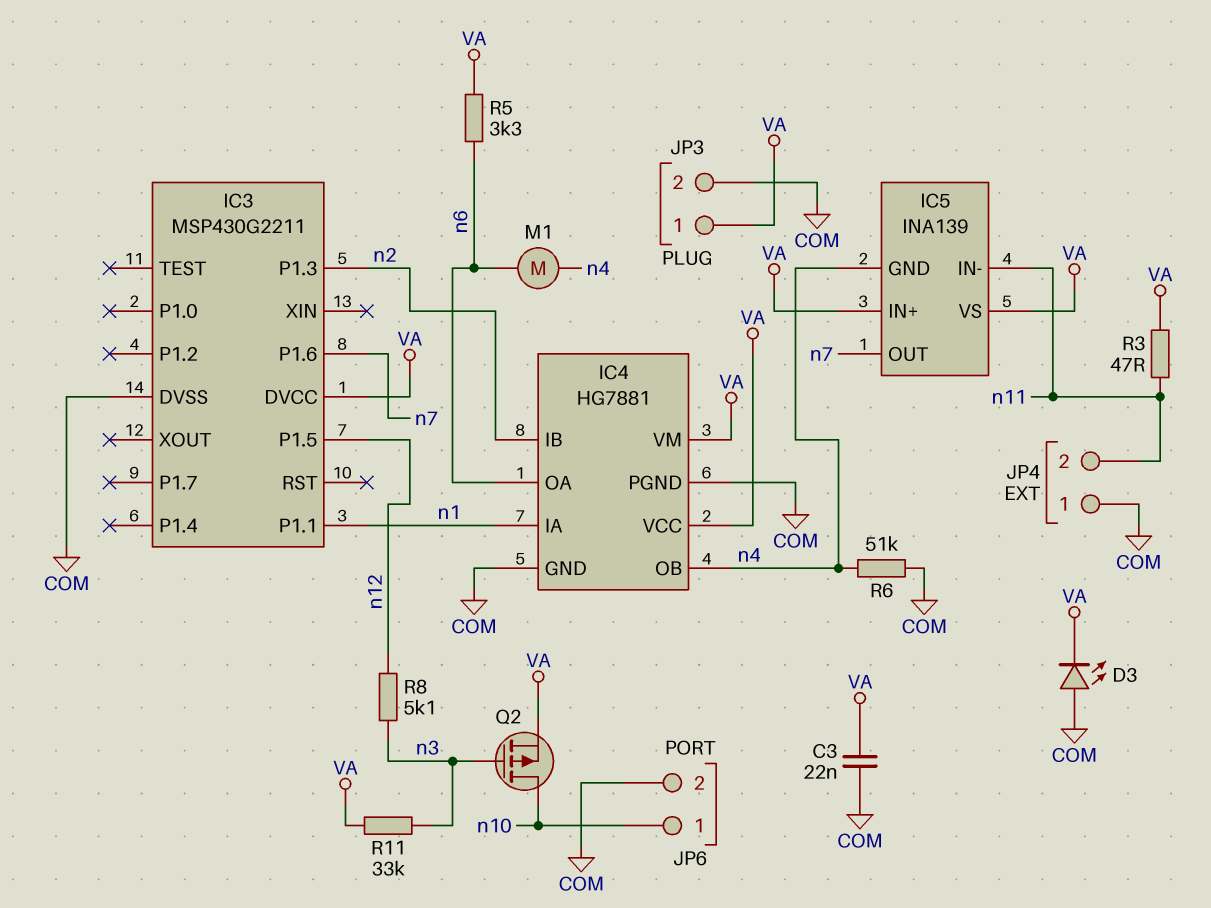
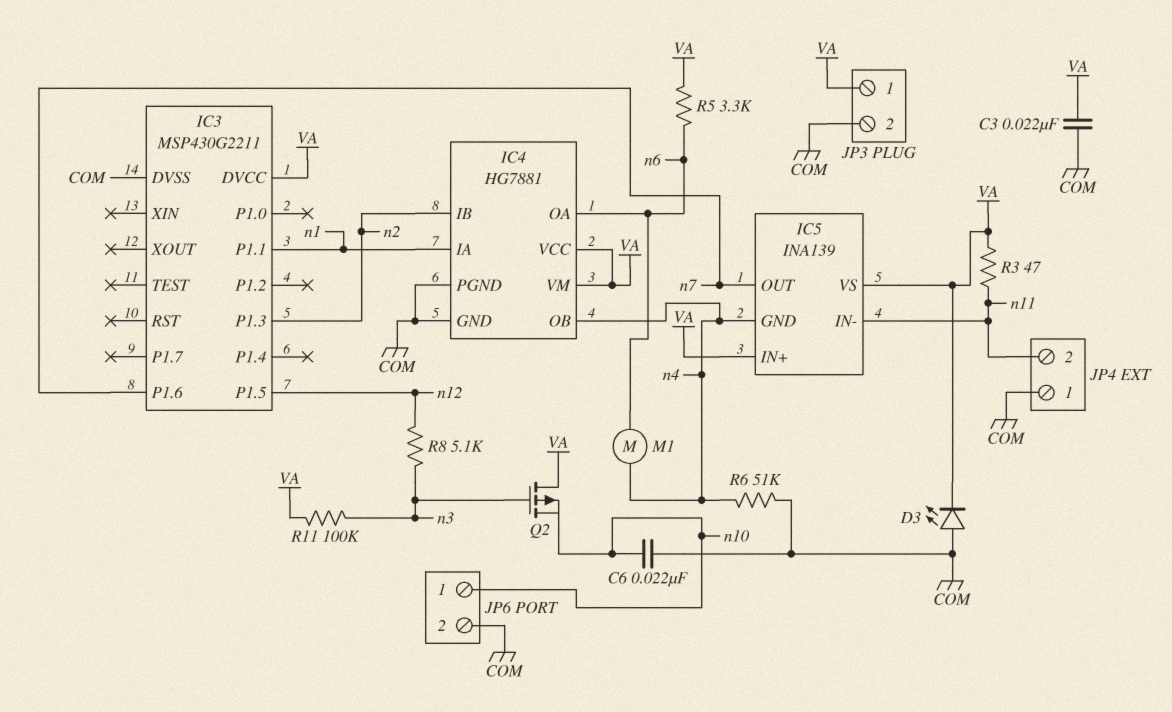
C6: none -> 22nF (COM, n10)
Q2: PMOS (G n3, D n10, S VA) -> PMOS (G n3, D VA, S n10)
R11: 33k (VA, n3) -> 100k (VA, n3)

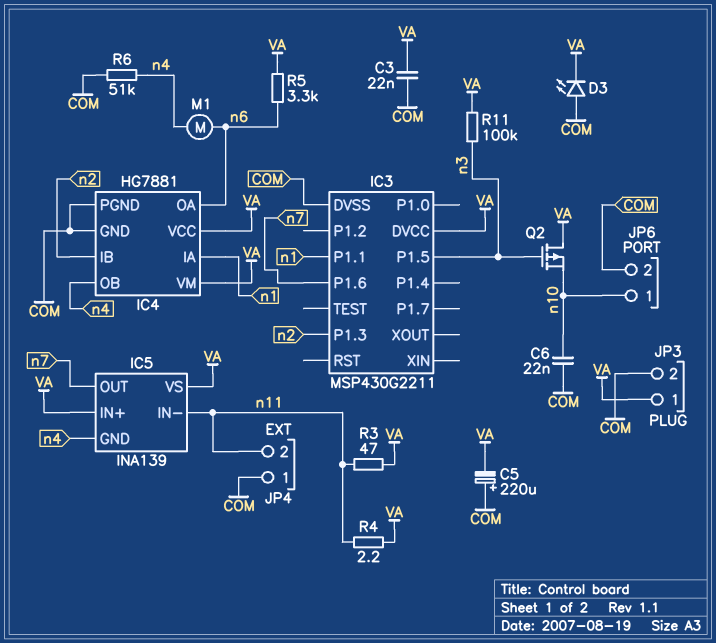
C5: none -> 220uF (plus COM, minus VA)
IC3 pin P1.5: n12 -> n3
R4: none -> 2.2 (VA, n11)
R8: 5.1k (n3, n12) -> none

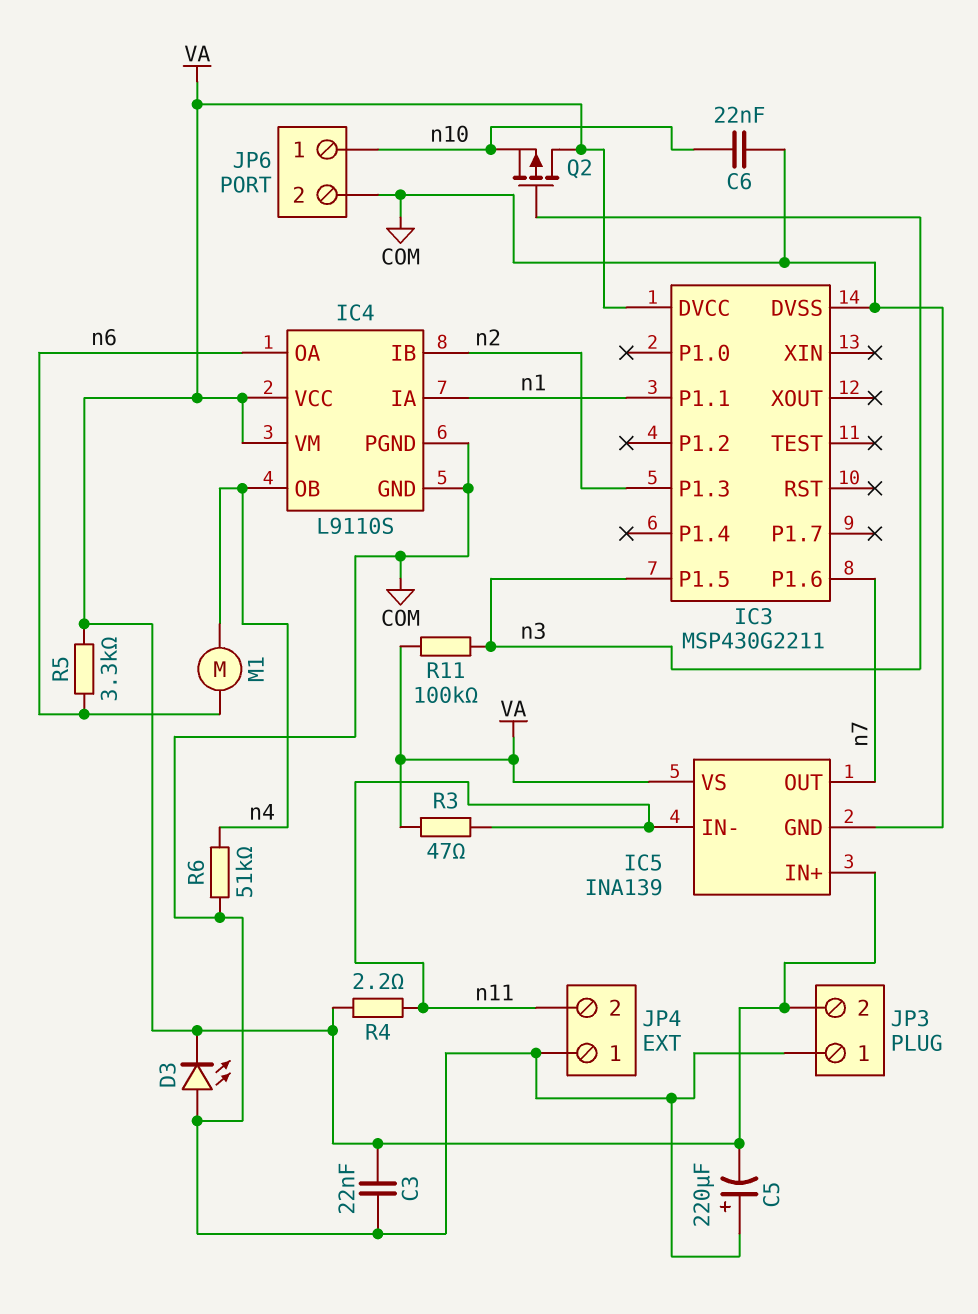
IC4: HG7881 -> L9110S
IC5 pin GND: n4 -> COM
JP3 pin 1: VA -> COM
JP3 pin 2: COM -> VA

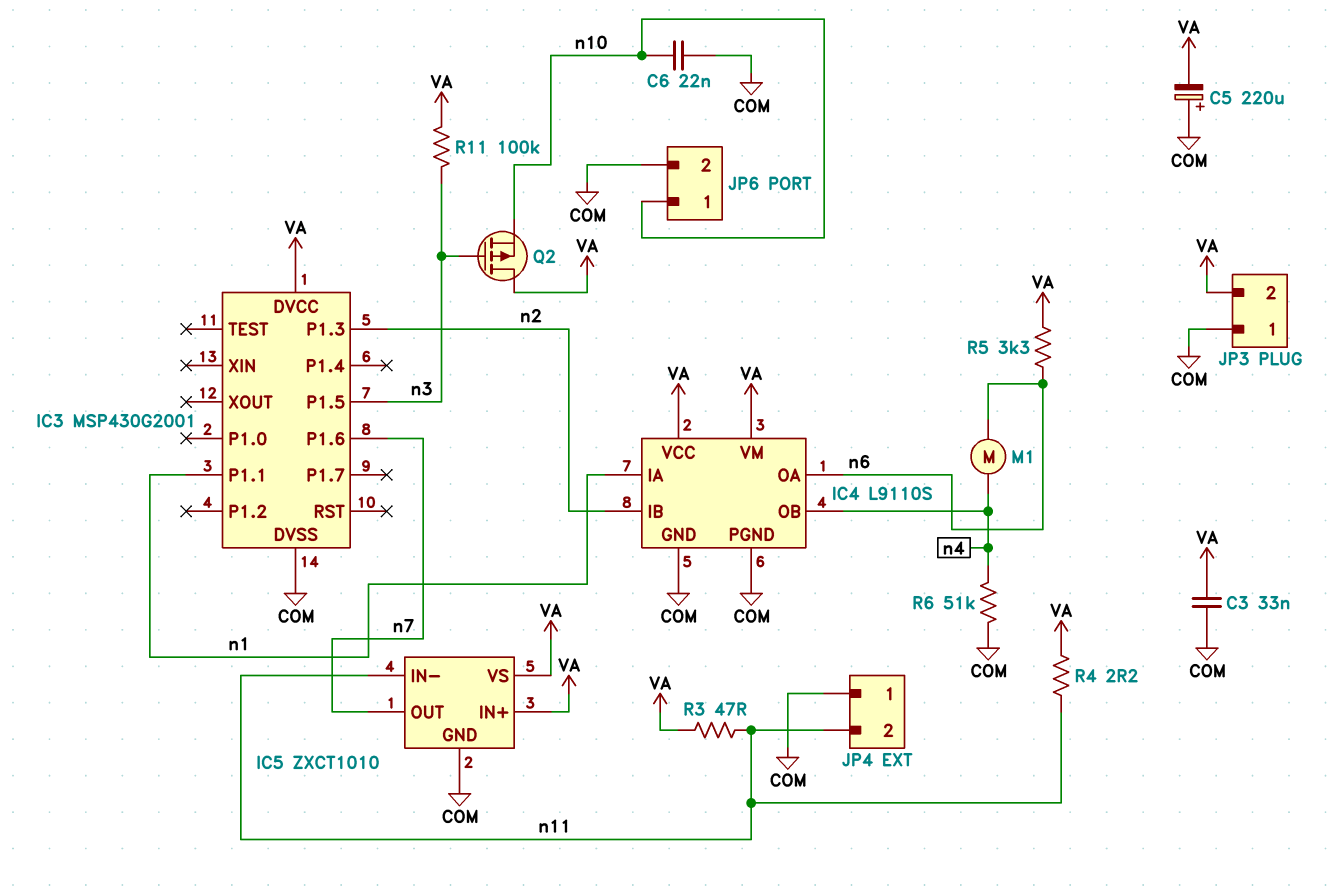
C3: 22nF (COM, VA) -> 33nF (COM, VA)
D3: LED (A COM, K VA) -> none
IC3: MSP430G2211 -> MSP430G2001
IC5: INA139 -> ZXCT1010

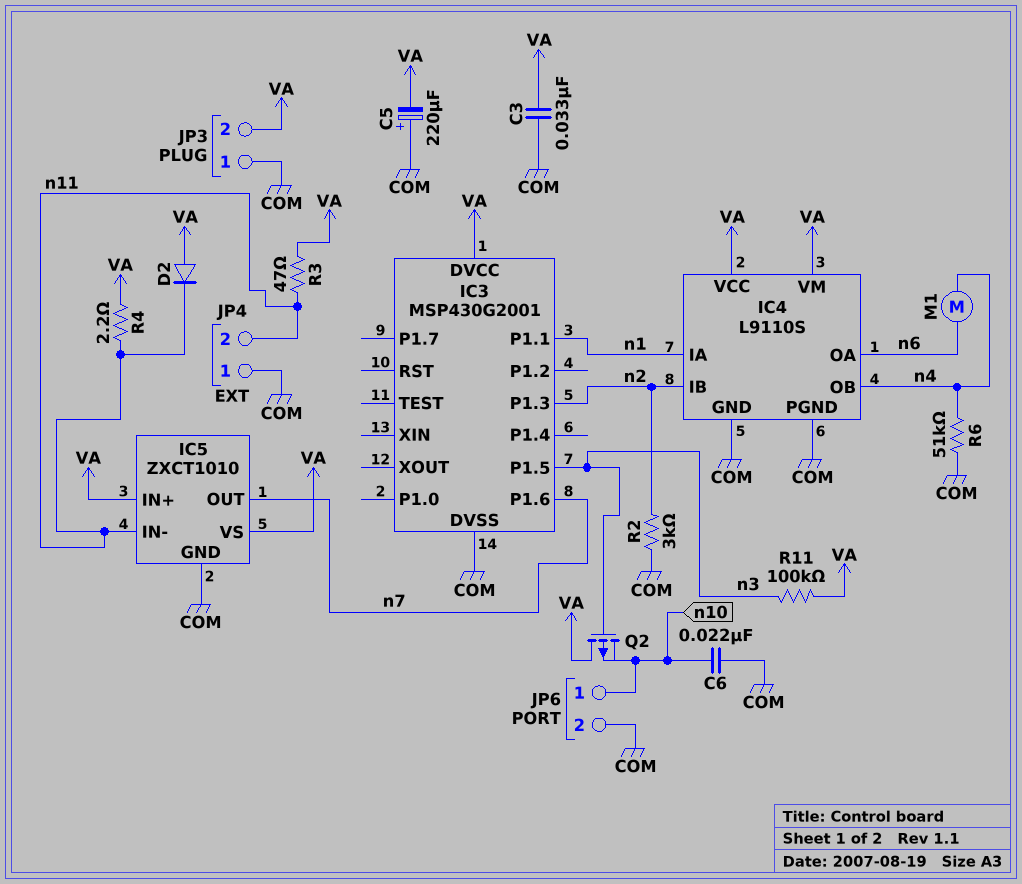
D2: none -> diode (A VA, K n11)
R2: none -> 3k (COM, n2)
R5: 3.3k (VA, n6) -> none

